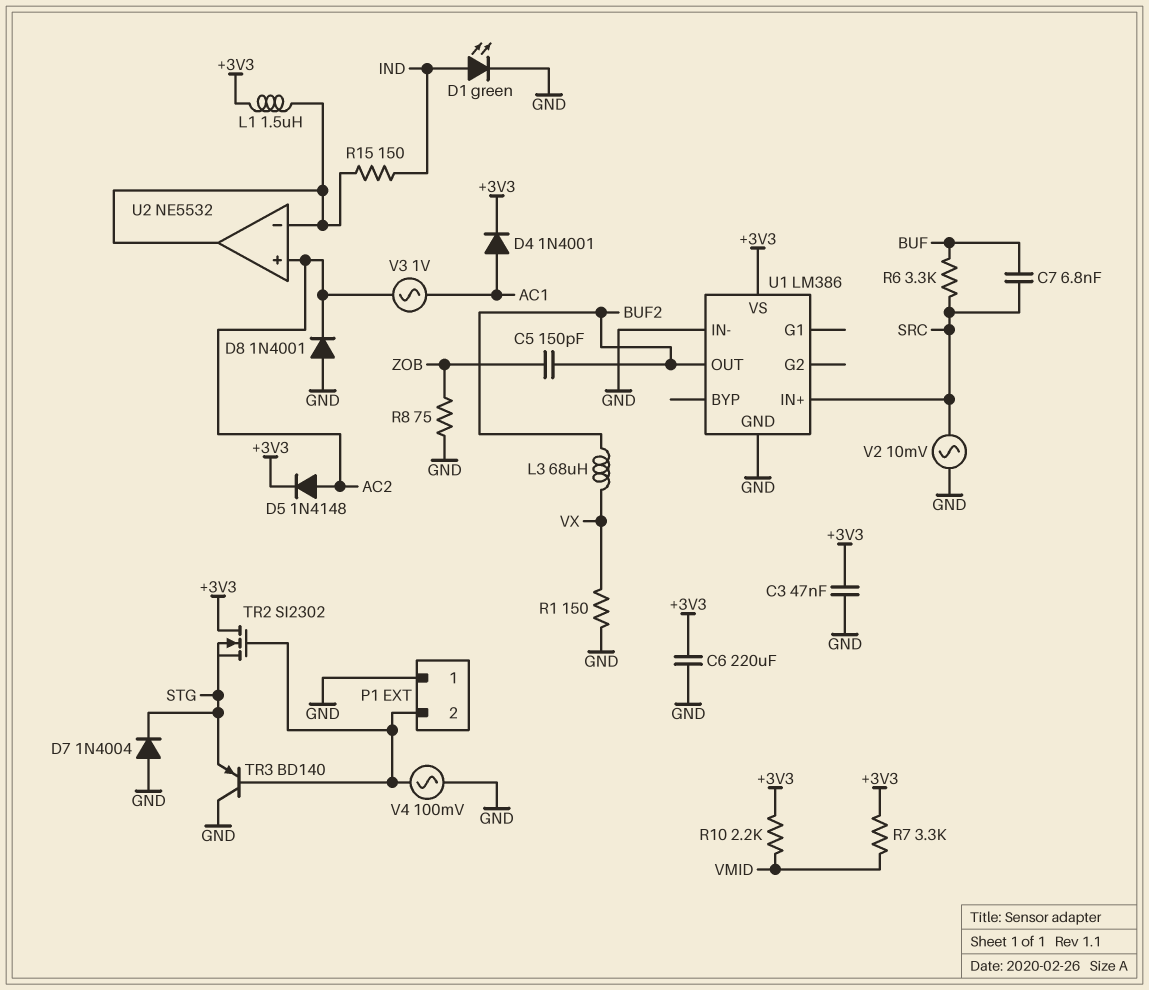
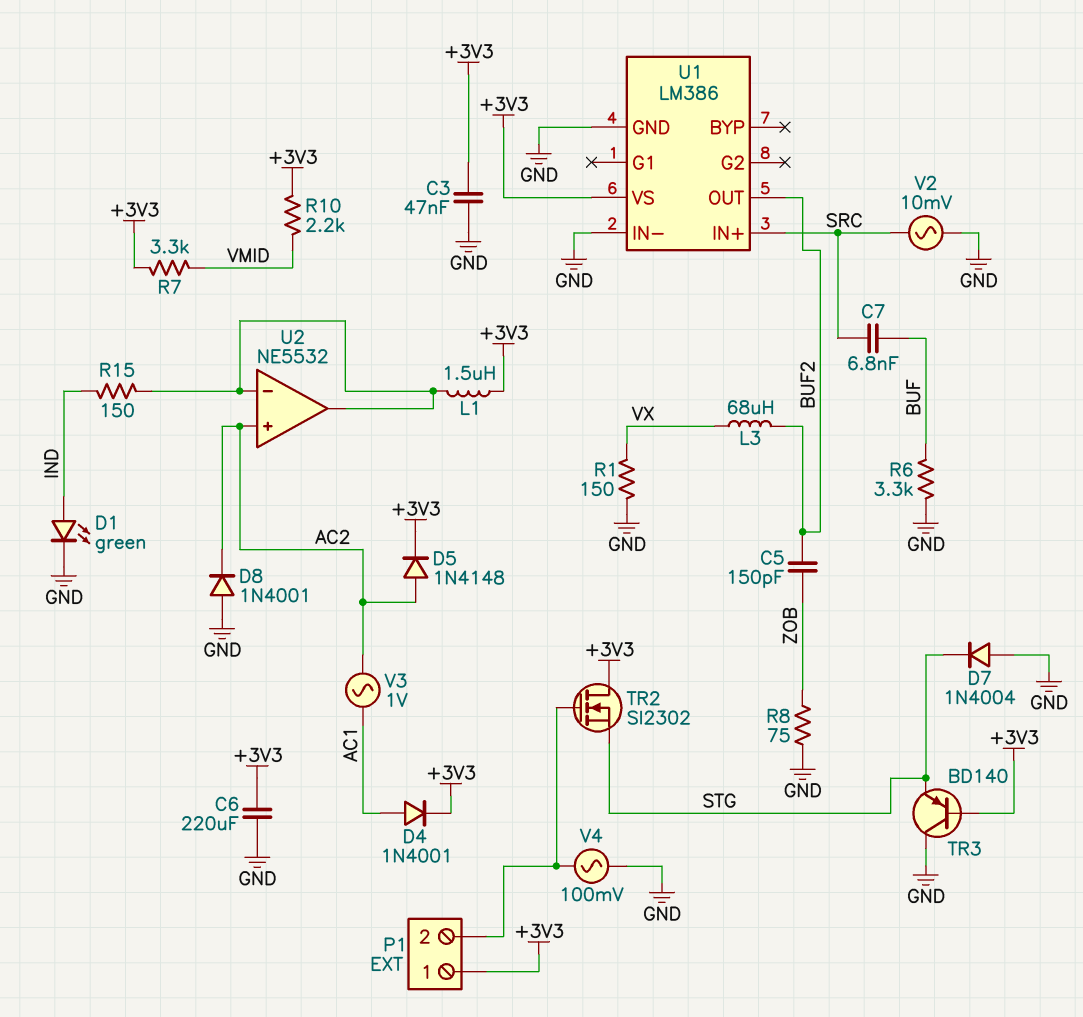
P1 pin 1: GND -> +3V3
R6: 3.3k (BUF, SRC) -> 3.3k (BUF, GND)
TR3: PNP BD140 (B P1/2, C GND, E STG) -> PNP BD140 (B +3V3, C GND, E STG)

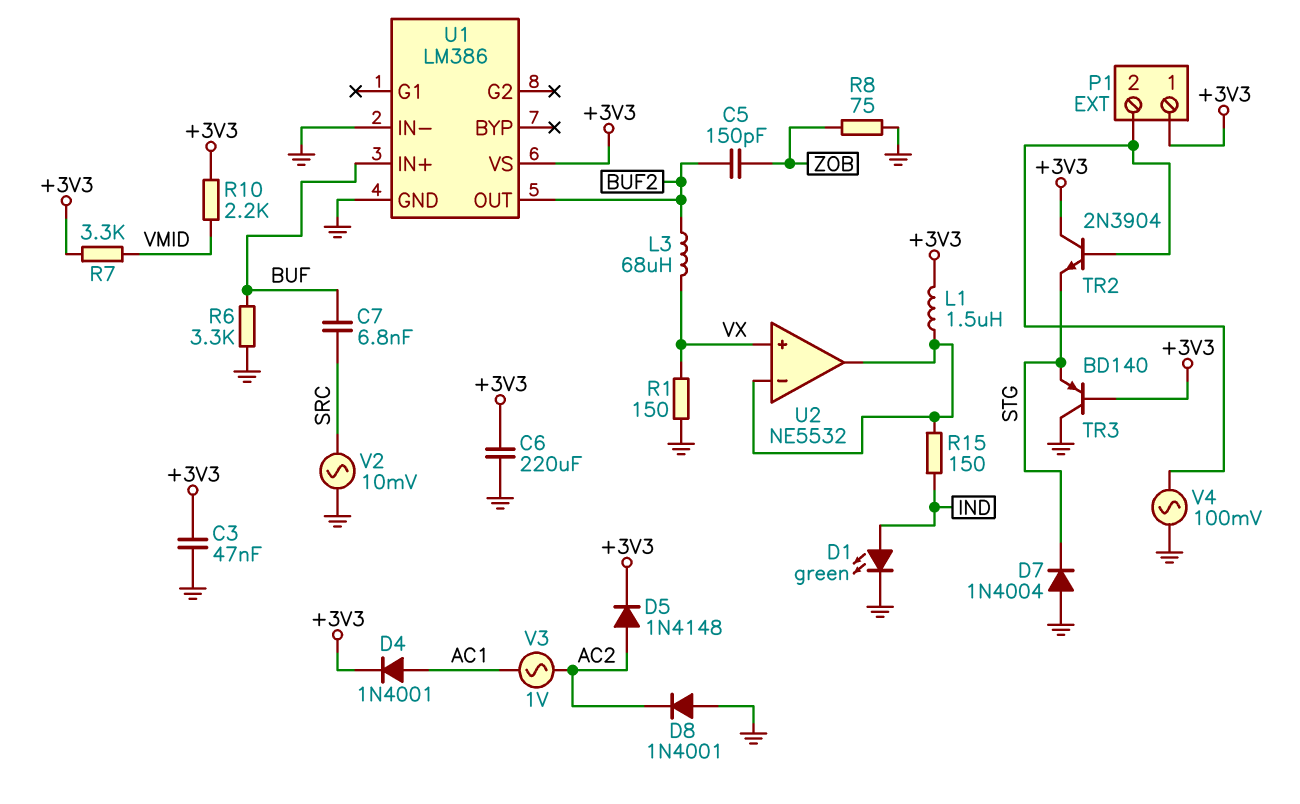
TR2: NMOS SI2302 (G P1/2, D +3V3, S STG) -> NPN 2N3904 (B P1/2, C +3V3, E STG)
U1 pin IN+: SRC -> BUF
U2 pin in+: AC2 -> VX

